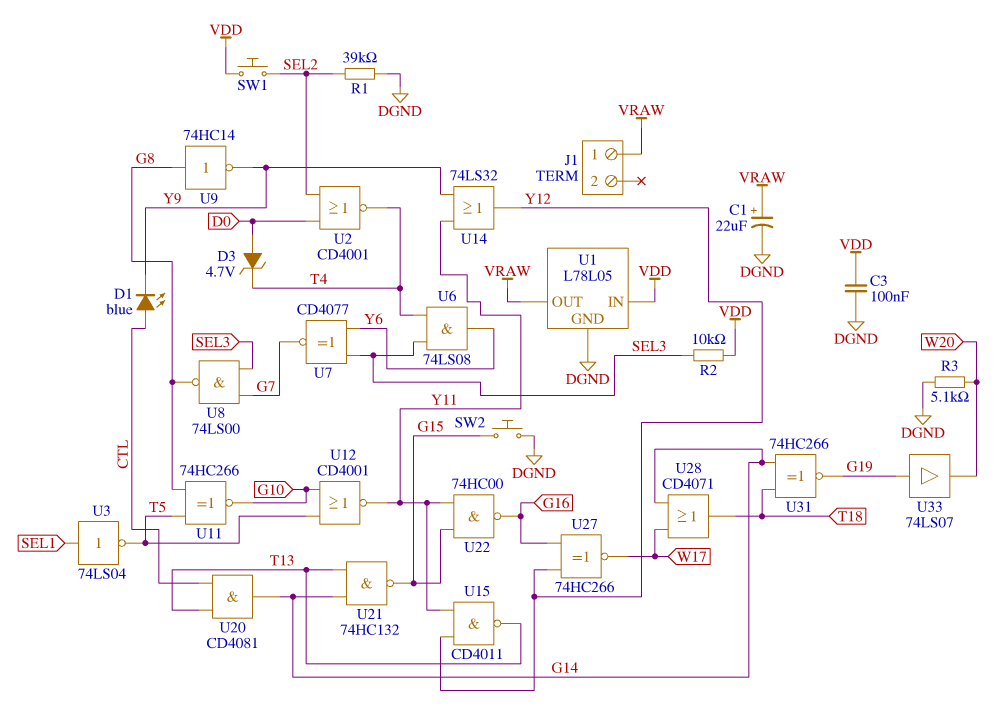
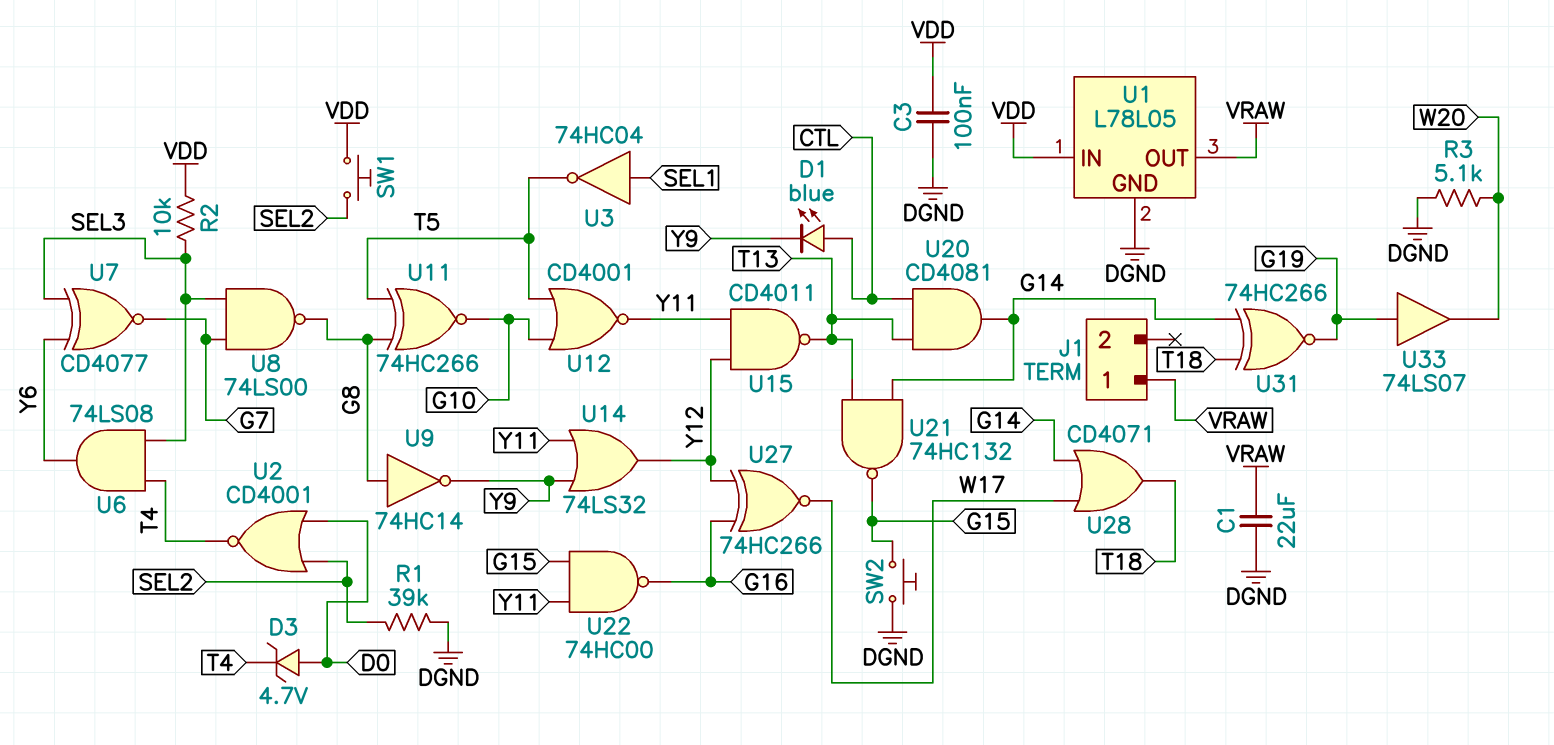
C1: 22uF (plus VRAW, minus DGND) -> 22uF (DGND, VRAW)
U3: NOT 74LS04 (in SEL1, out T5) -> NOT 74HC04 (in SEL1, out T5)

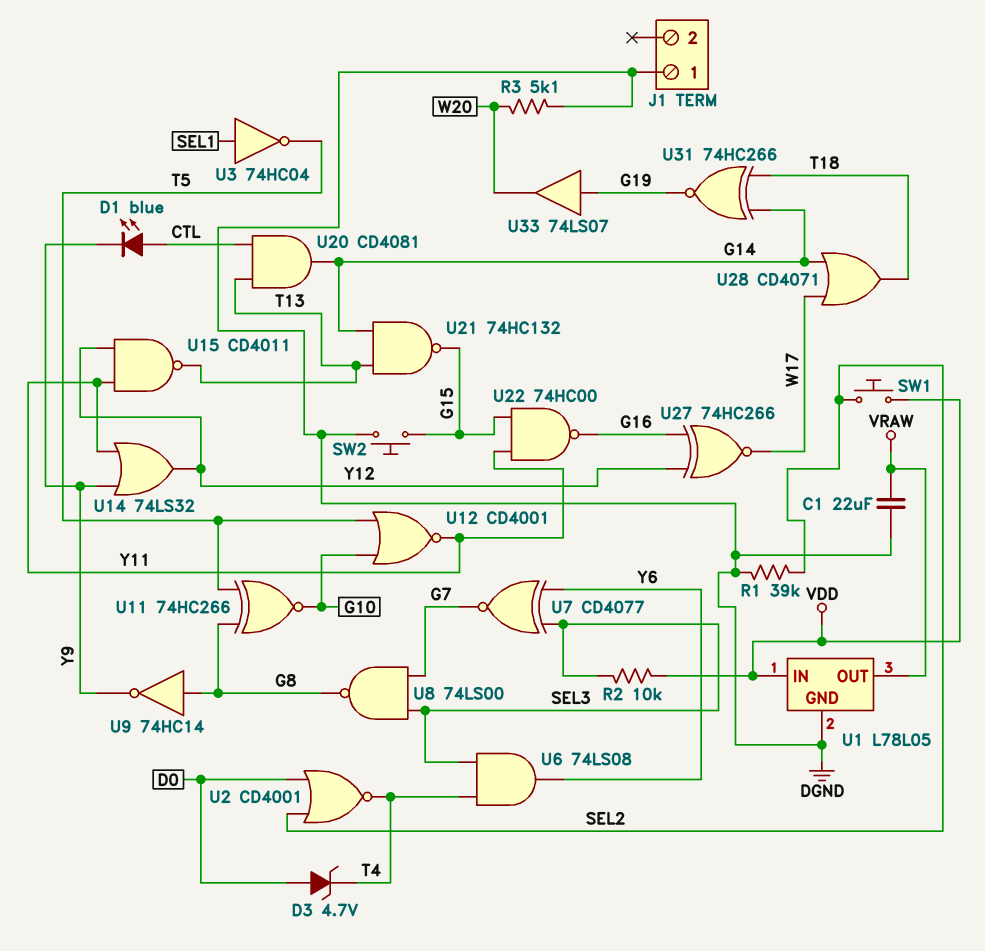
C3: 100nF (DGND, VDD) -> none
J1 pin 1: VRAW -> DGND

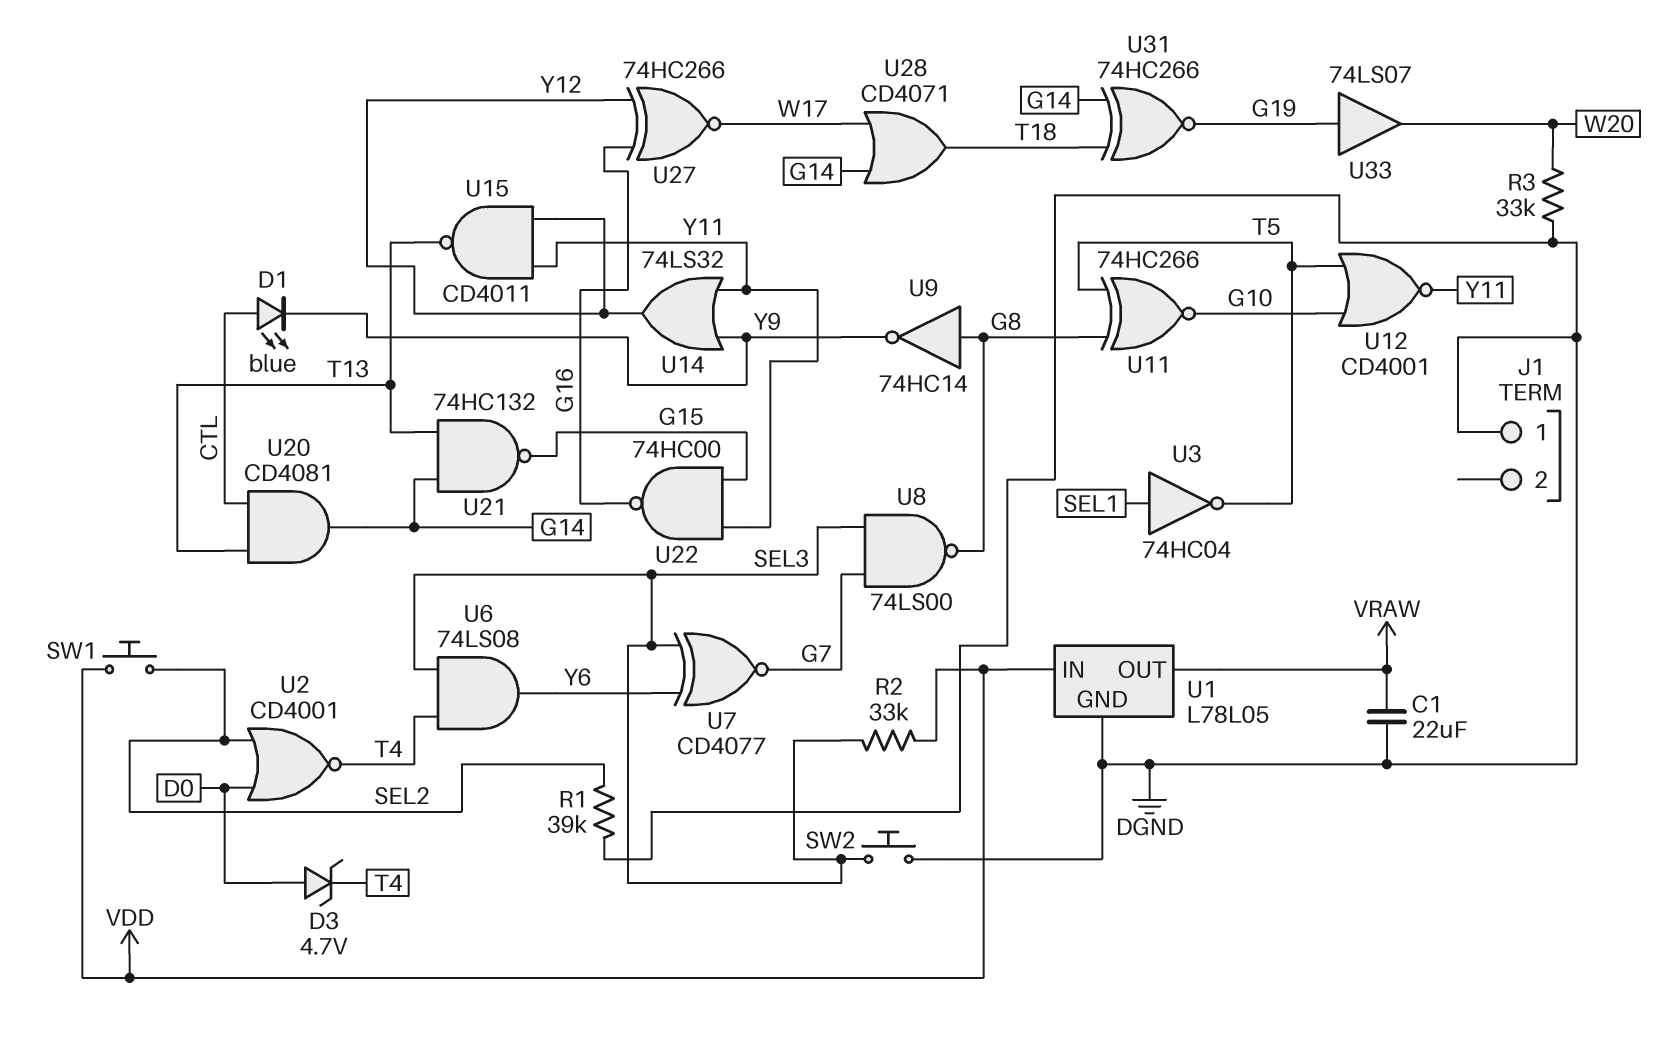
R2: 10k (SEL3, VDD) -> 33k (SEL3, VDD)
R3: 5.1k (DGND, W20) -> 33k (DGND, W20)
SW2: button (DGND, G15) -> button (DGND, SEL3)

